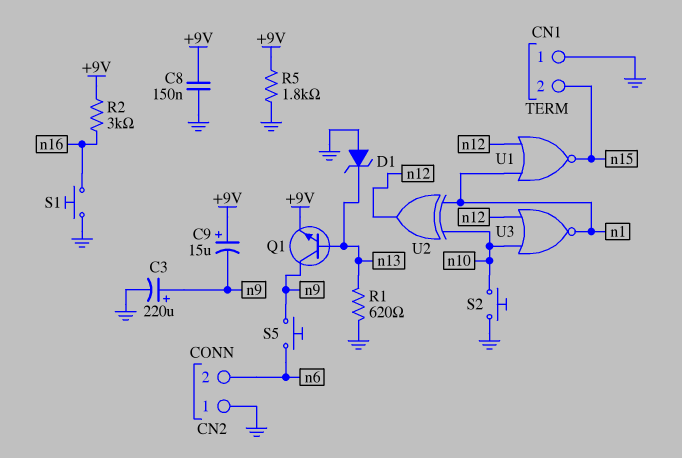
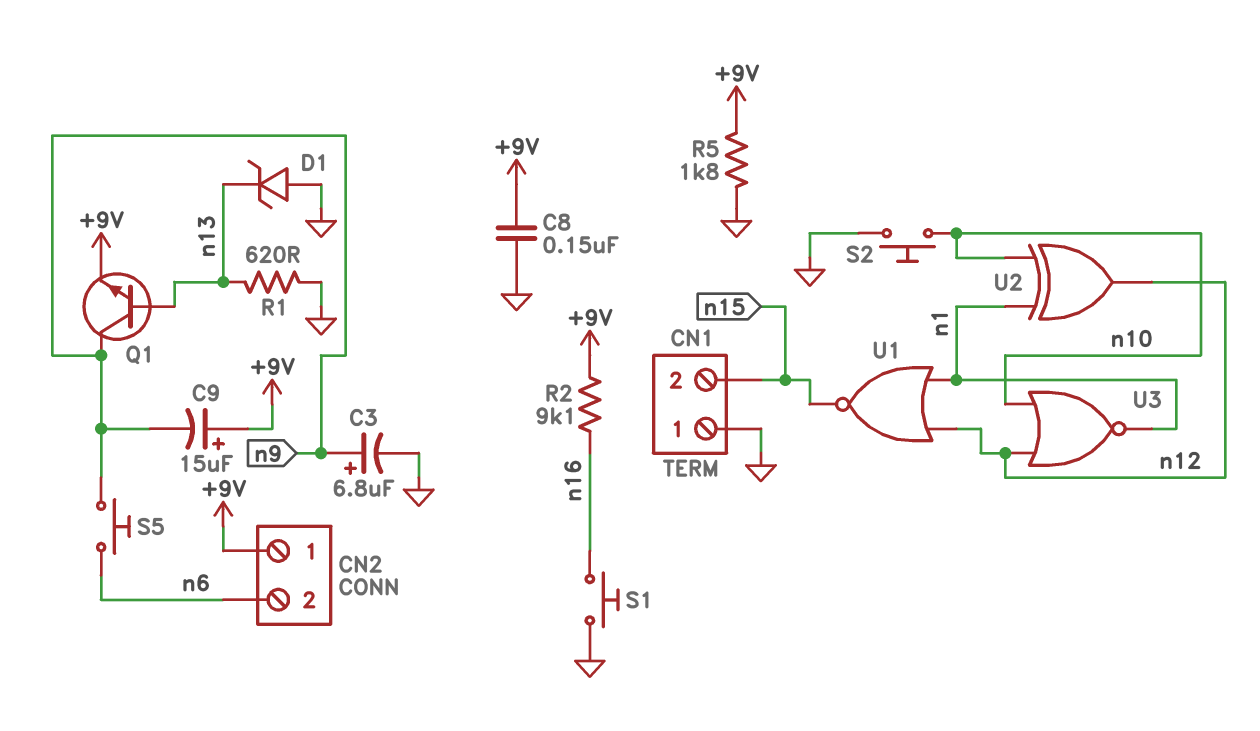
C3: 220uF (plus n9, minus GND) -> 6.8uF (plus n9, minus GND)
CN2 pin 1: GND -> +9V
R2: 3k (+9V, n16) -> 9.1k (+9V, n16)

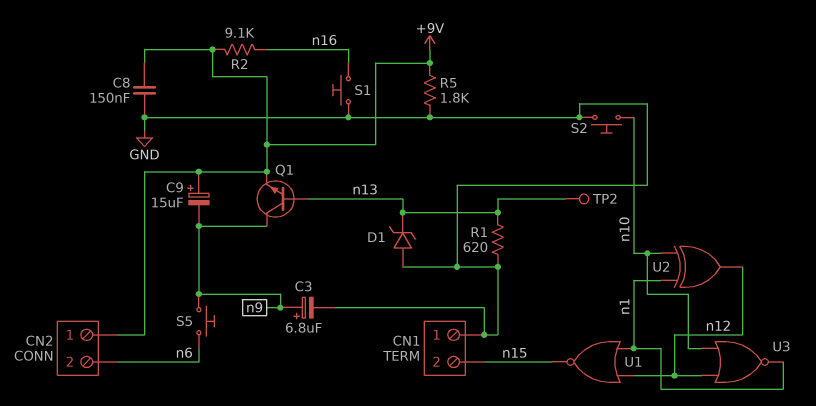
TP2: none -> test point (n13)

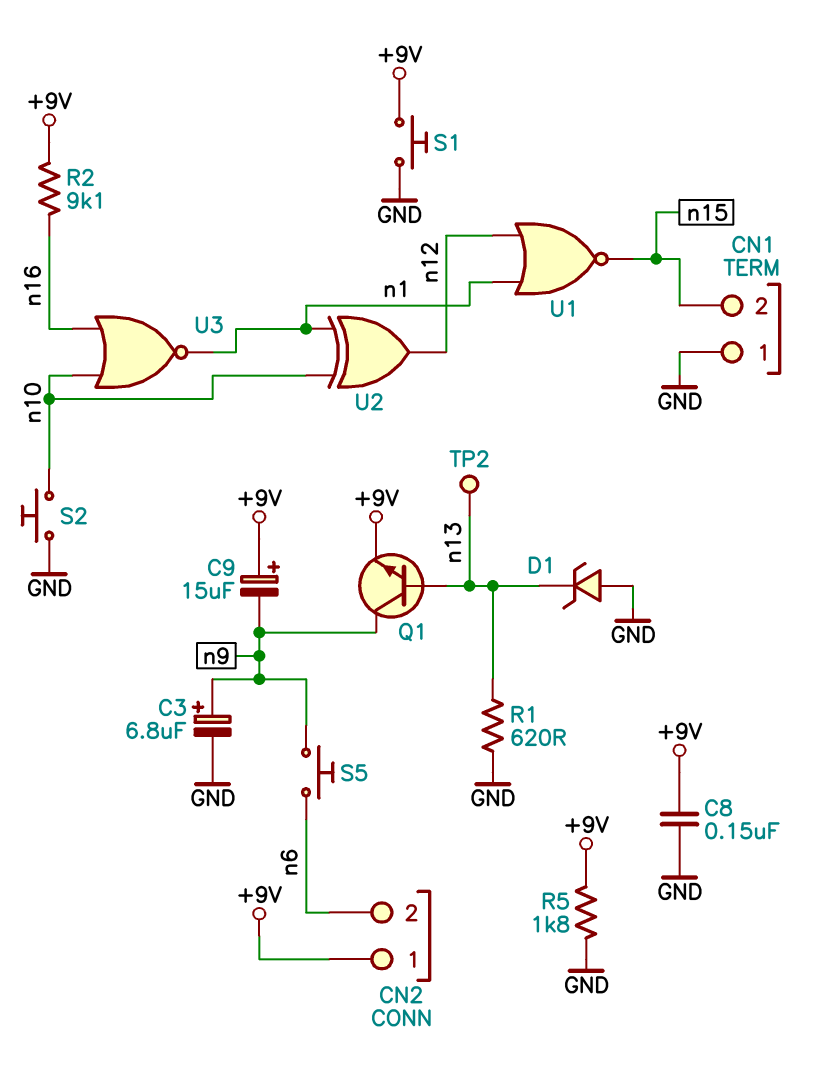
S1: button (GND, n16) -> button (+9V, GND)
U3: NOR (in n10, in n12, out n1) -> NOR (in n10, in n16, out n1)

